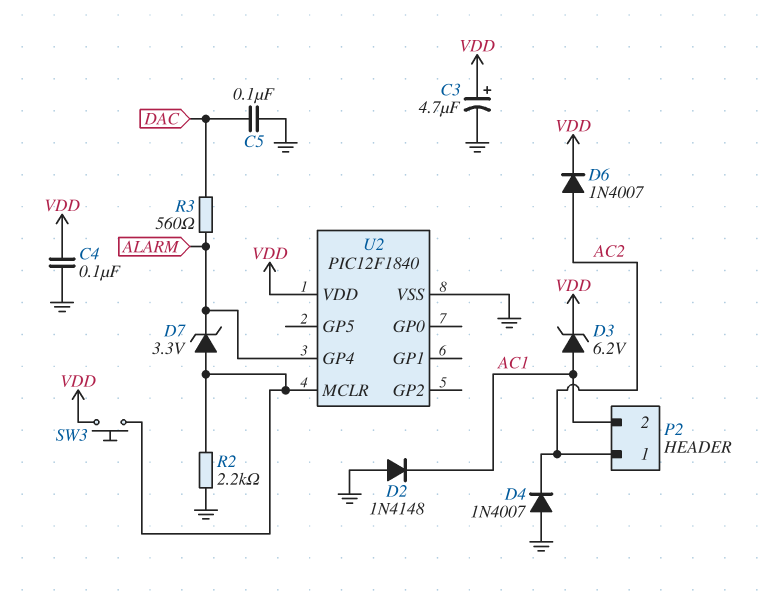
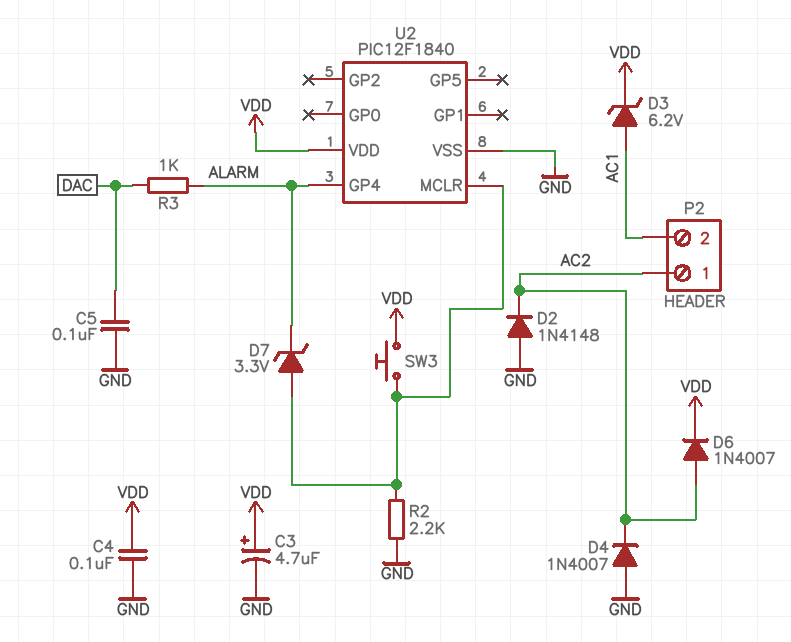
D2: diode 1N4148 (A GND, K AC1) -> diode 1N4148 (A GND, K AC2)
R3: 560 (ALARM, DAC) -> 1k (ALARM, DAC)

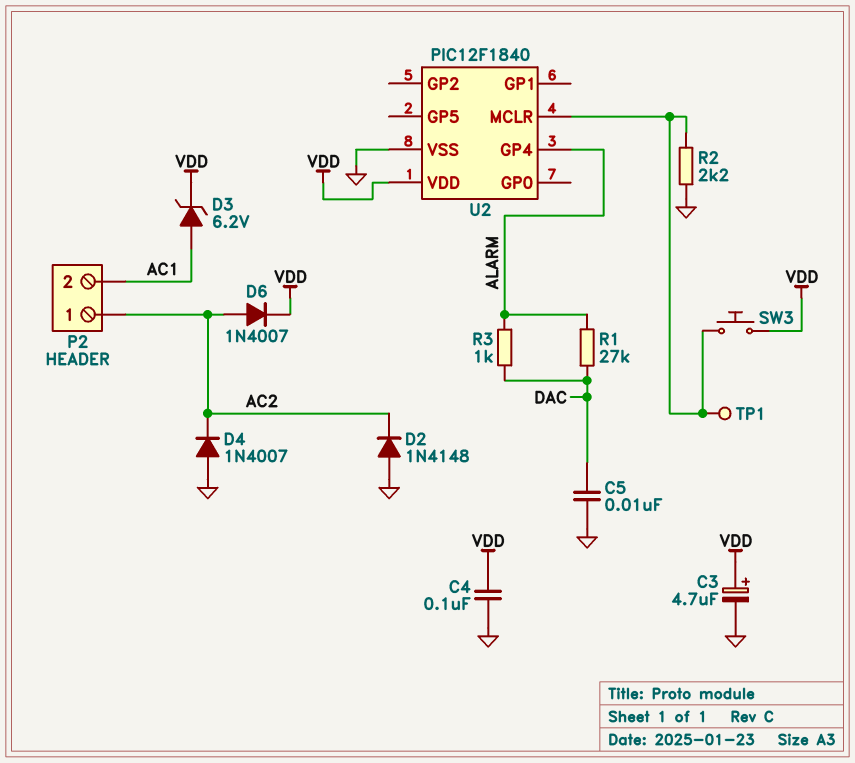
C5: 100nF (DAC, GND) -> 10nF (DAC, GND)
D7: zener 3.3V (A U2/MCLR, K ALARM) -> none
R1: none -> 27k (ALARM, DAC)
TP1: none -> test point (U2/MCLR)

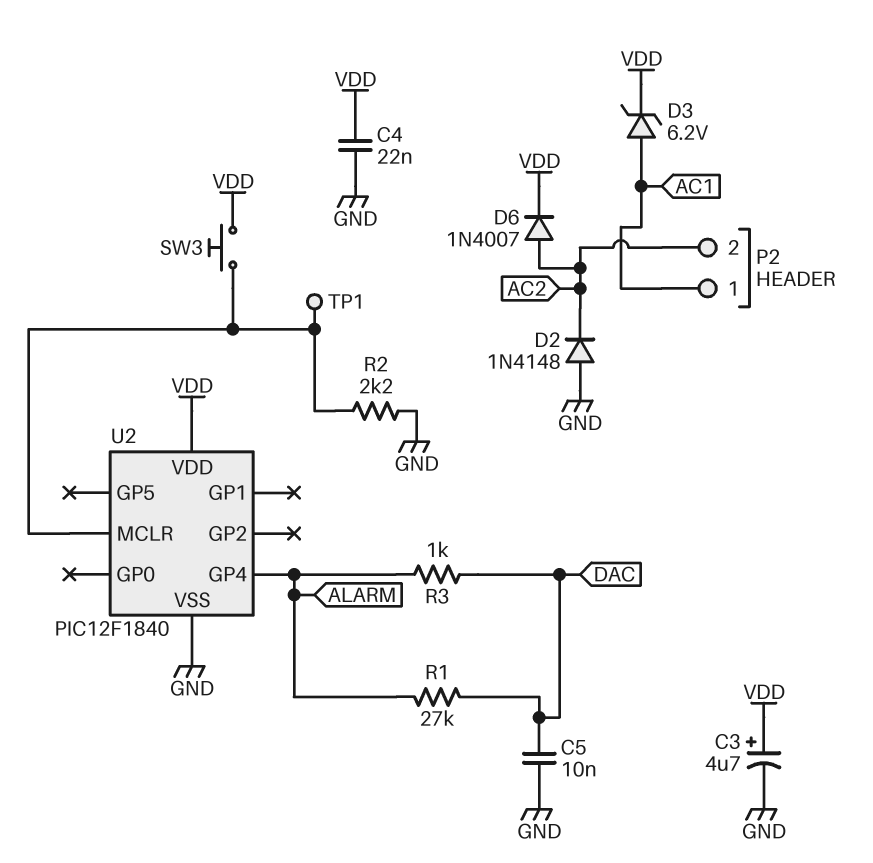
C4: 100nF (GND, VDD) -> 22nF (GND, VDD)
D4: diode 1N4007 (A GND, K AC2) -> none
P2 pin 1: AC2 -> AC1
P2 pin 2: AC1 -> AC2

